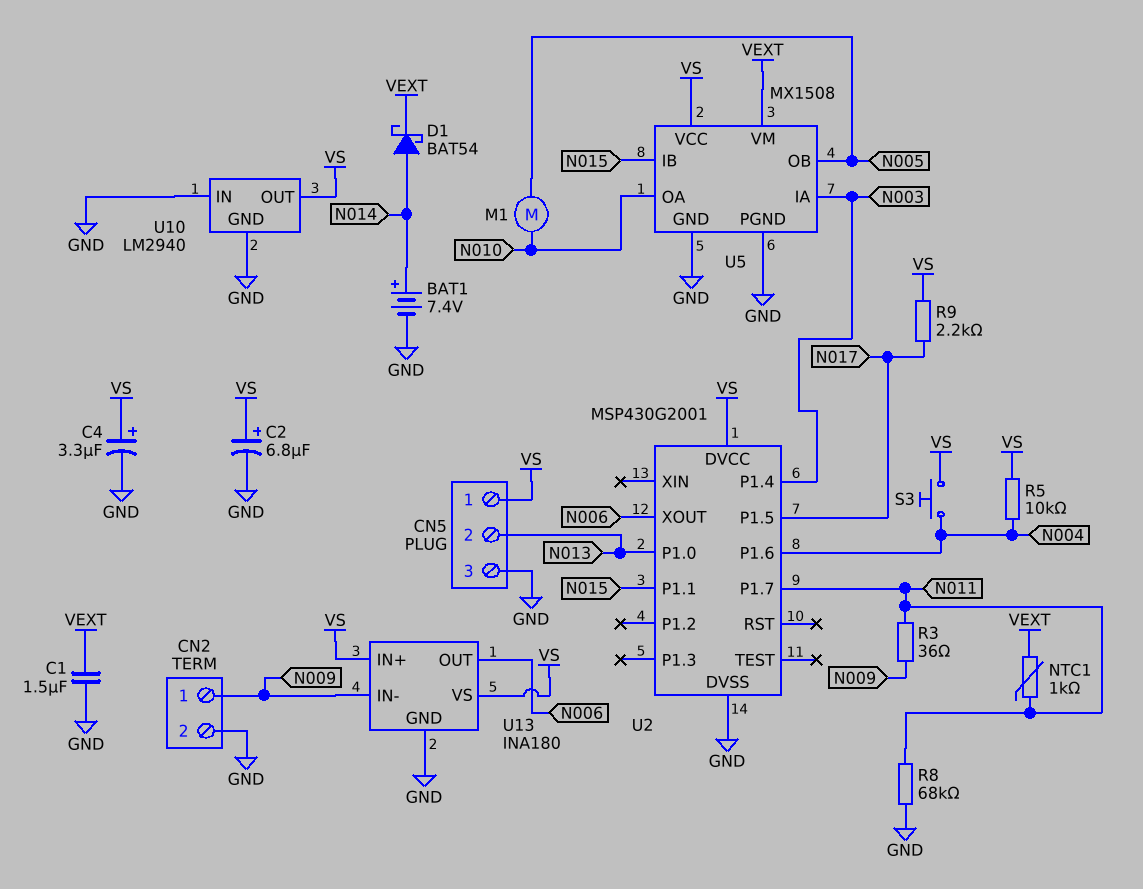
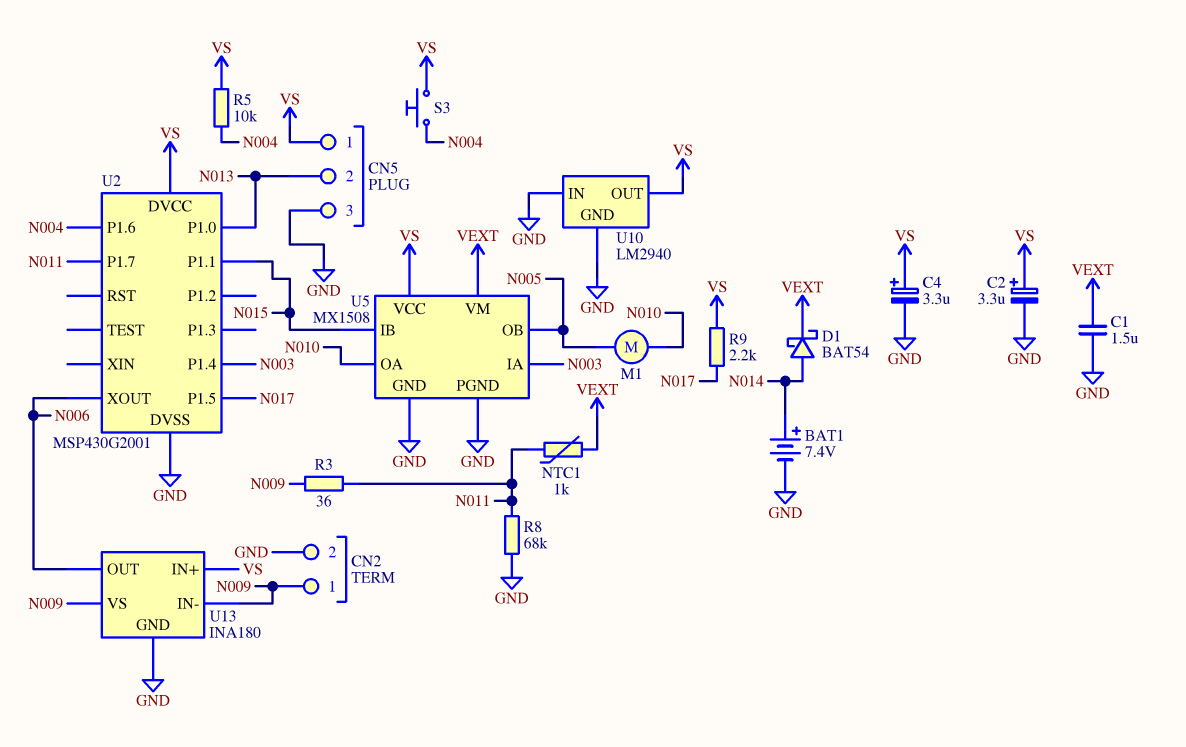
C2: 6.8uF (plus VS, minus GND) -> 3.3uF (plus VS, minus GND)
U13 pin VS: VS -> N009

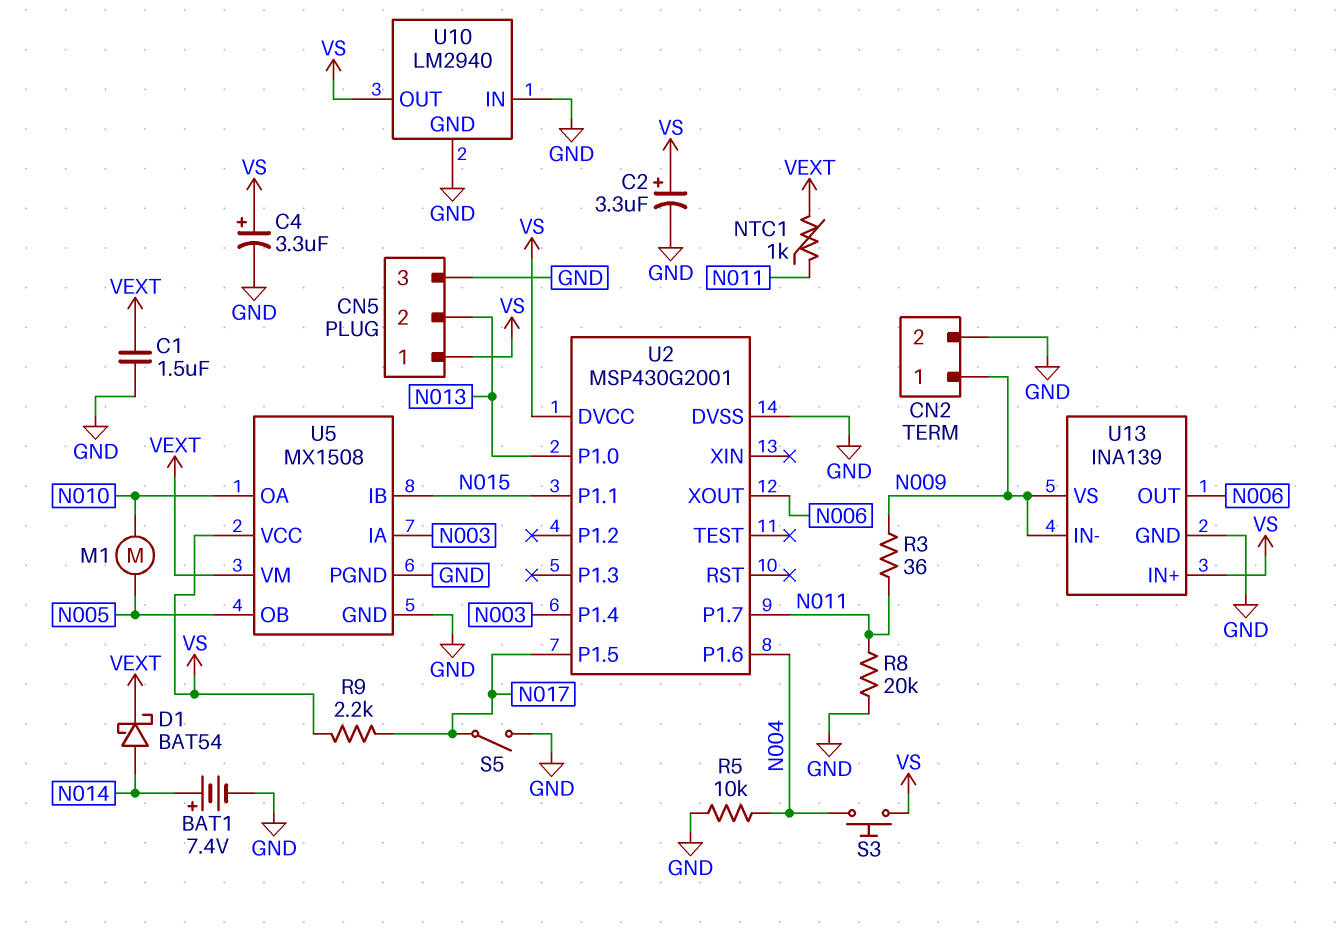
R5: 10k (N004, VS) -> 10k (GND, N004)
R8: 68k (GND, N011) -> 20k (GND, N011)
S5: none -> switch (GND, N017)
U13: INA180 -> INA139

